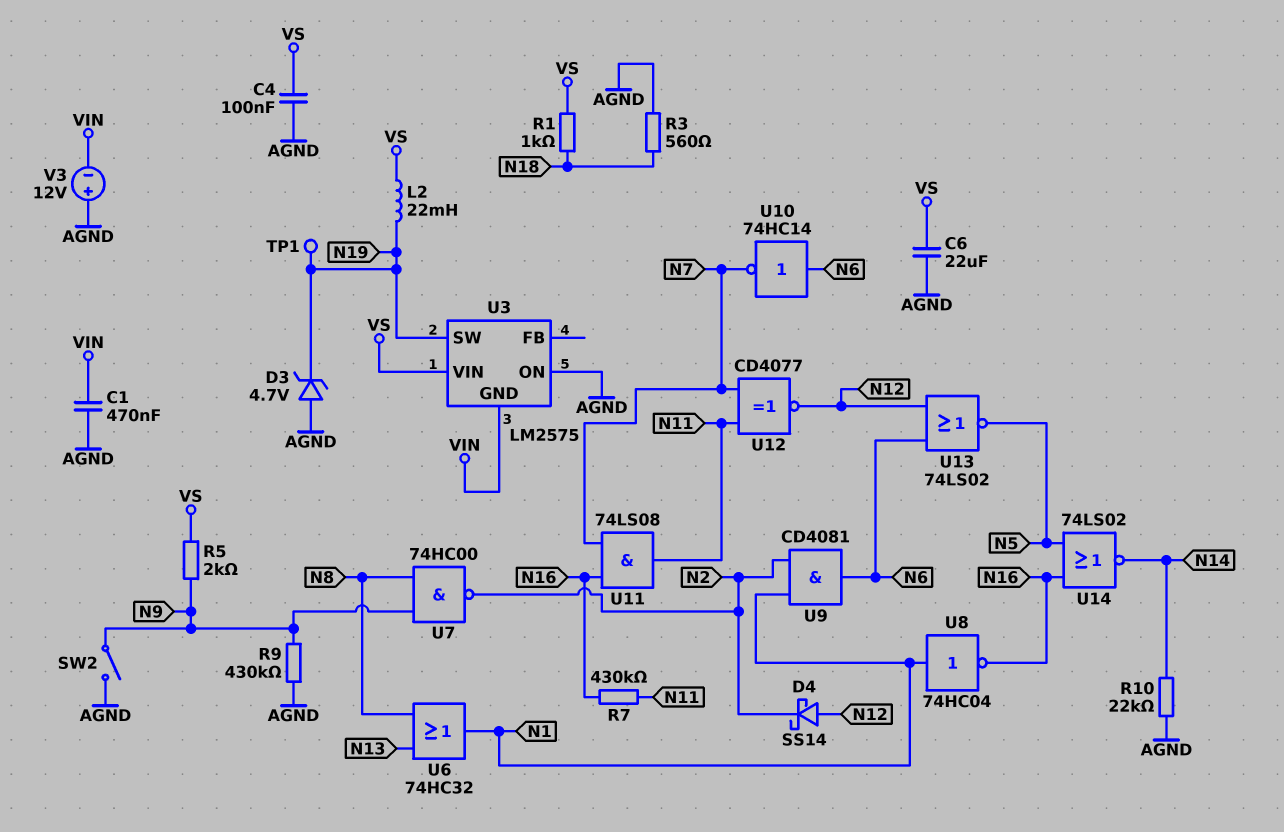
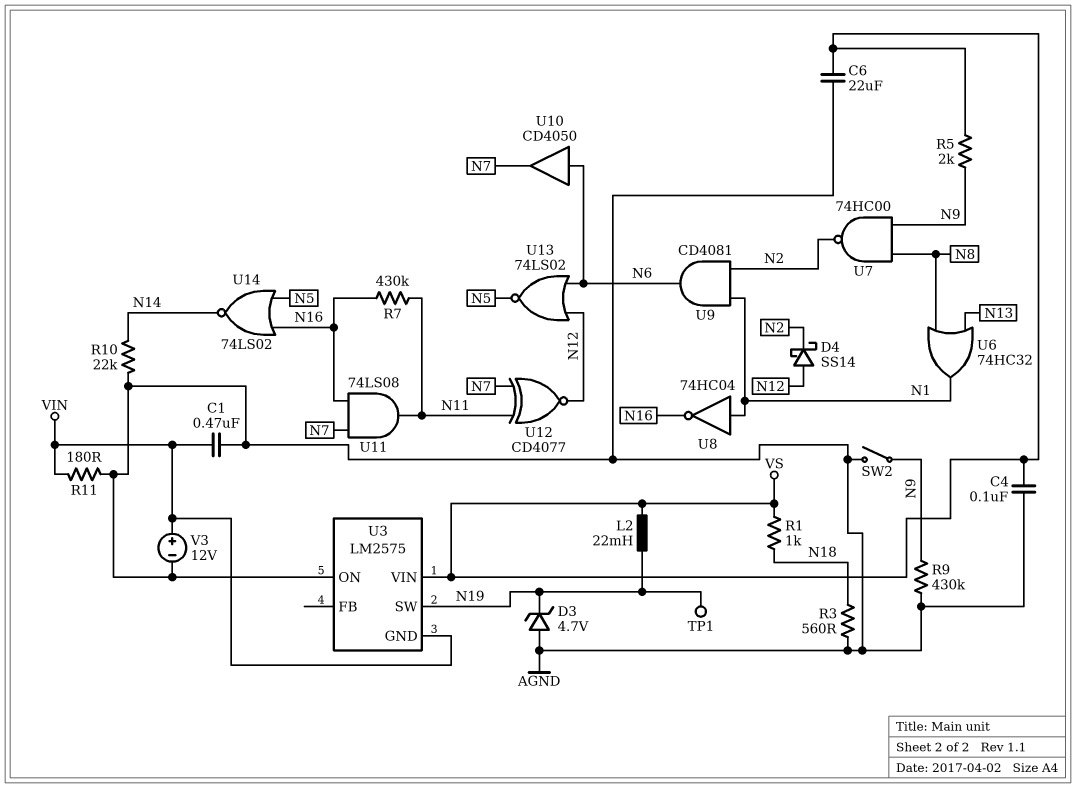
R11: none -> 180 (AGND, VIN)
U10: NOT 74HC14 (in N6, out N7) -> buffer CD4050 (in N6, out N7)
V3: 12V (plus AGND, minus VIN) -> 12V (plus VIN, minus AGND)

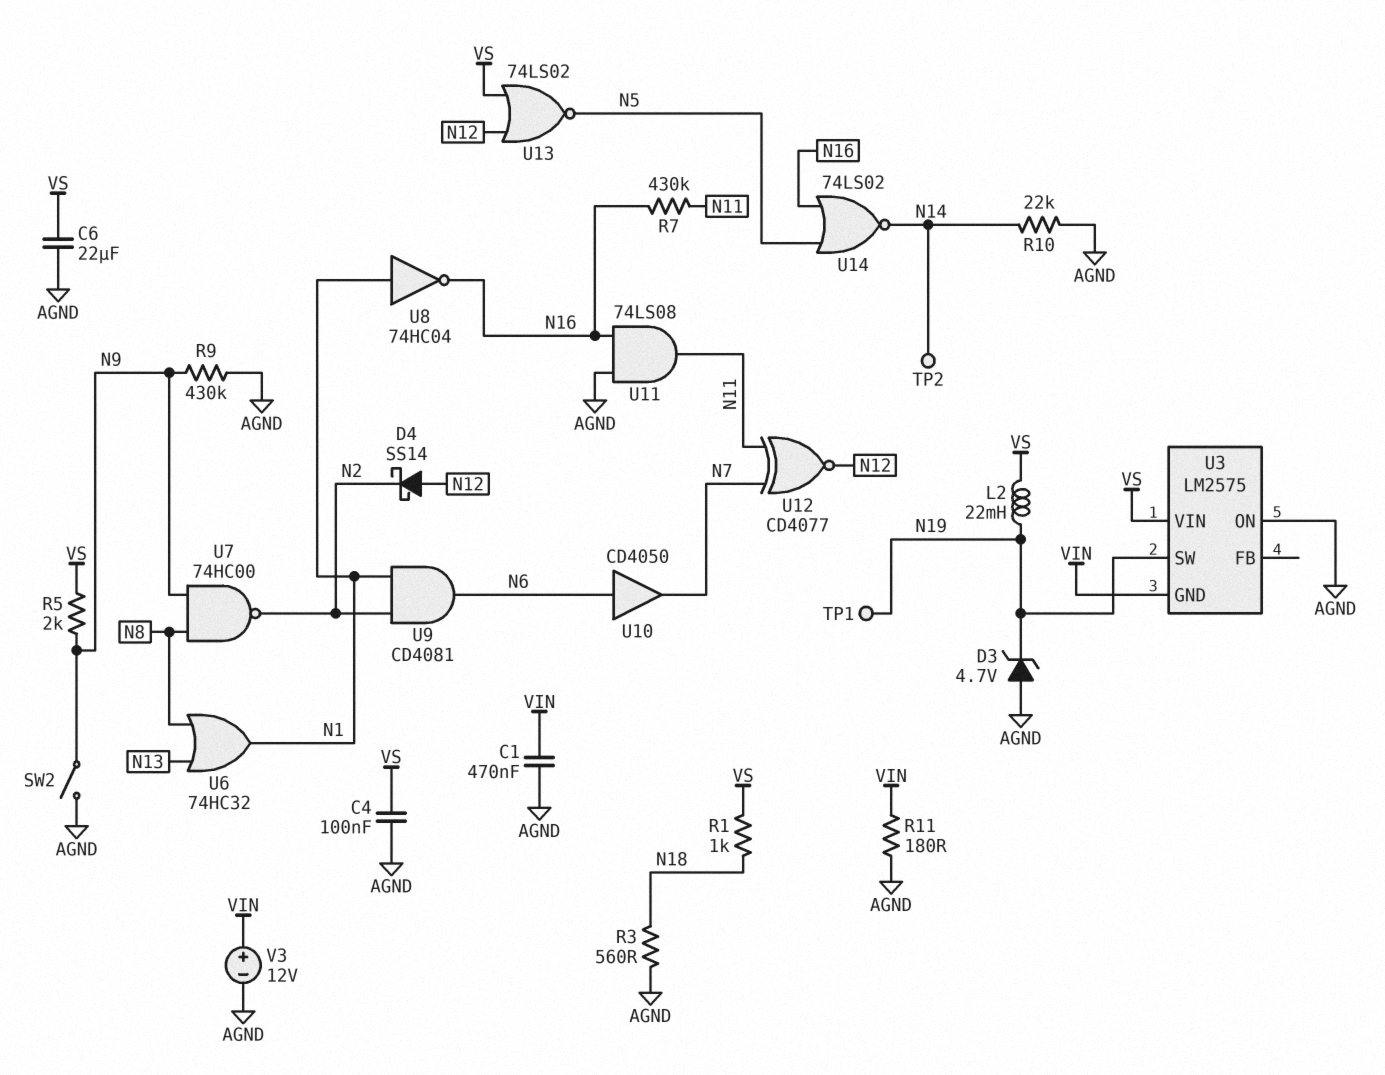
TP2: none -> test point (N14)
U11: AND 74LS08 (in N7, in N16, out N11) -> AND 74LS08 (in AGND, in N16, out N11)
U13: NOR 74LS02 (in N6, in N12, out N5) -> NOR 74LS02 (in N12, in VS, out N5)

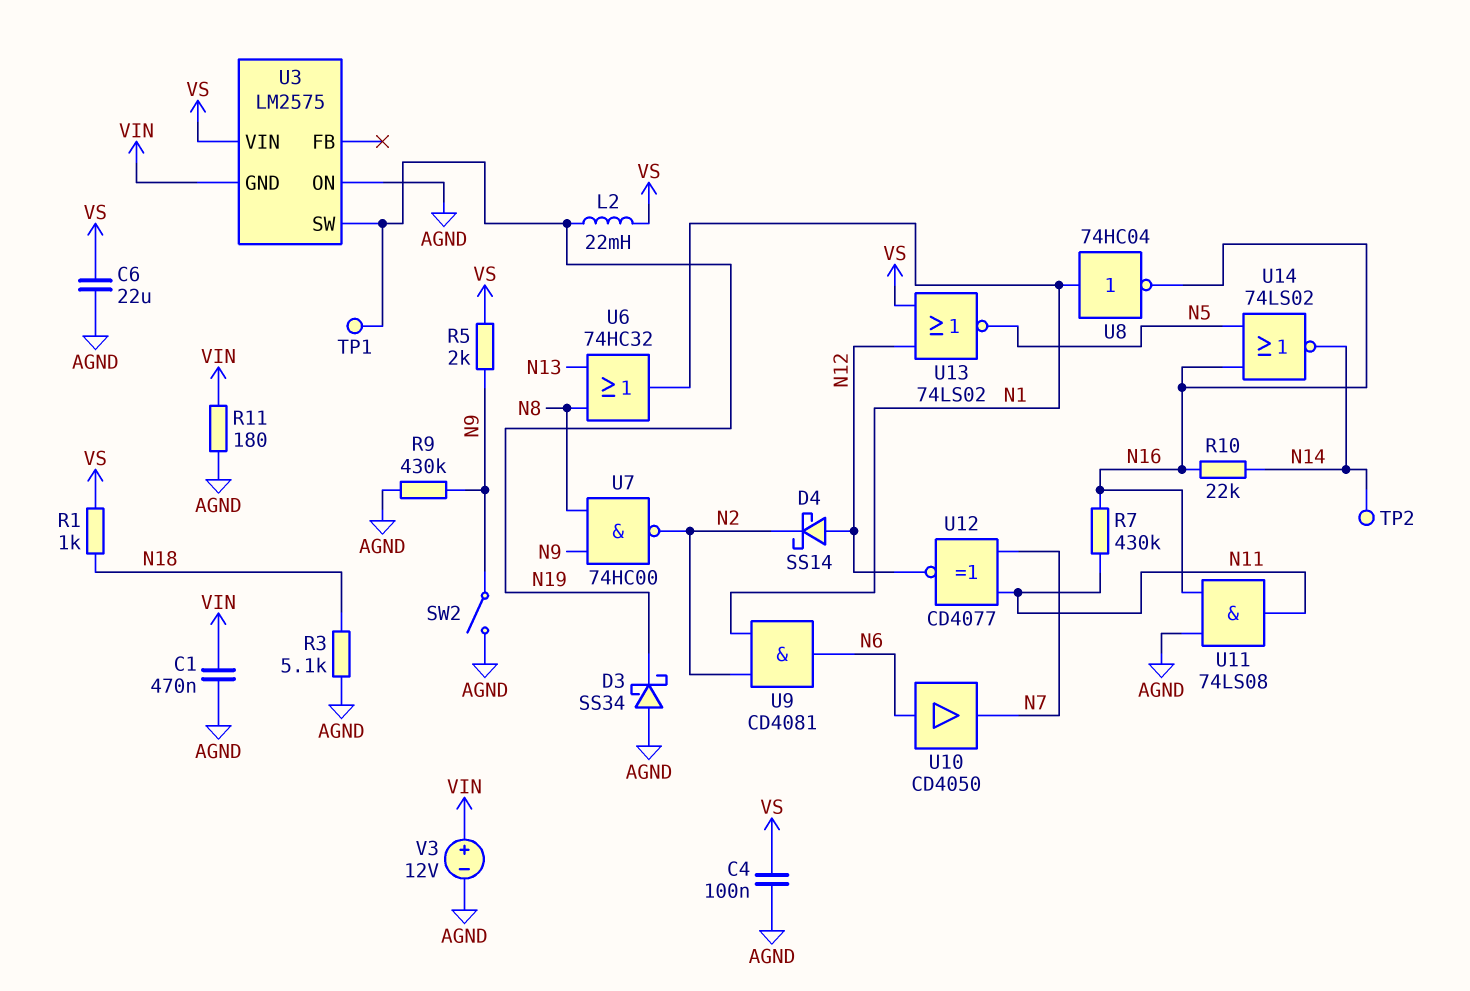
D3: zener 4.7V (A AGND, K N19) -> schottky SS34 (A AGND, K N19)
R3: 560 (AGND, N18) -> 5.1k (AGND, N18)
R10: 22k (AGND, N14) -> 22k (N14, N16)

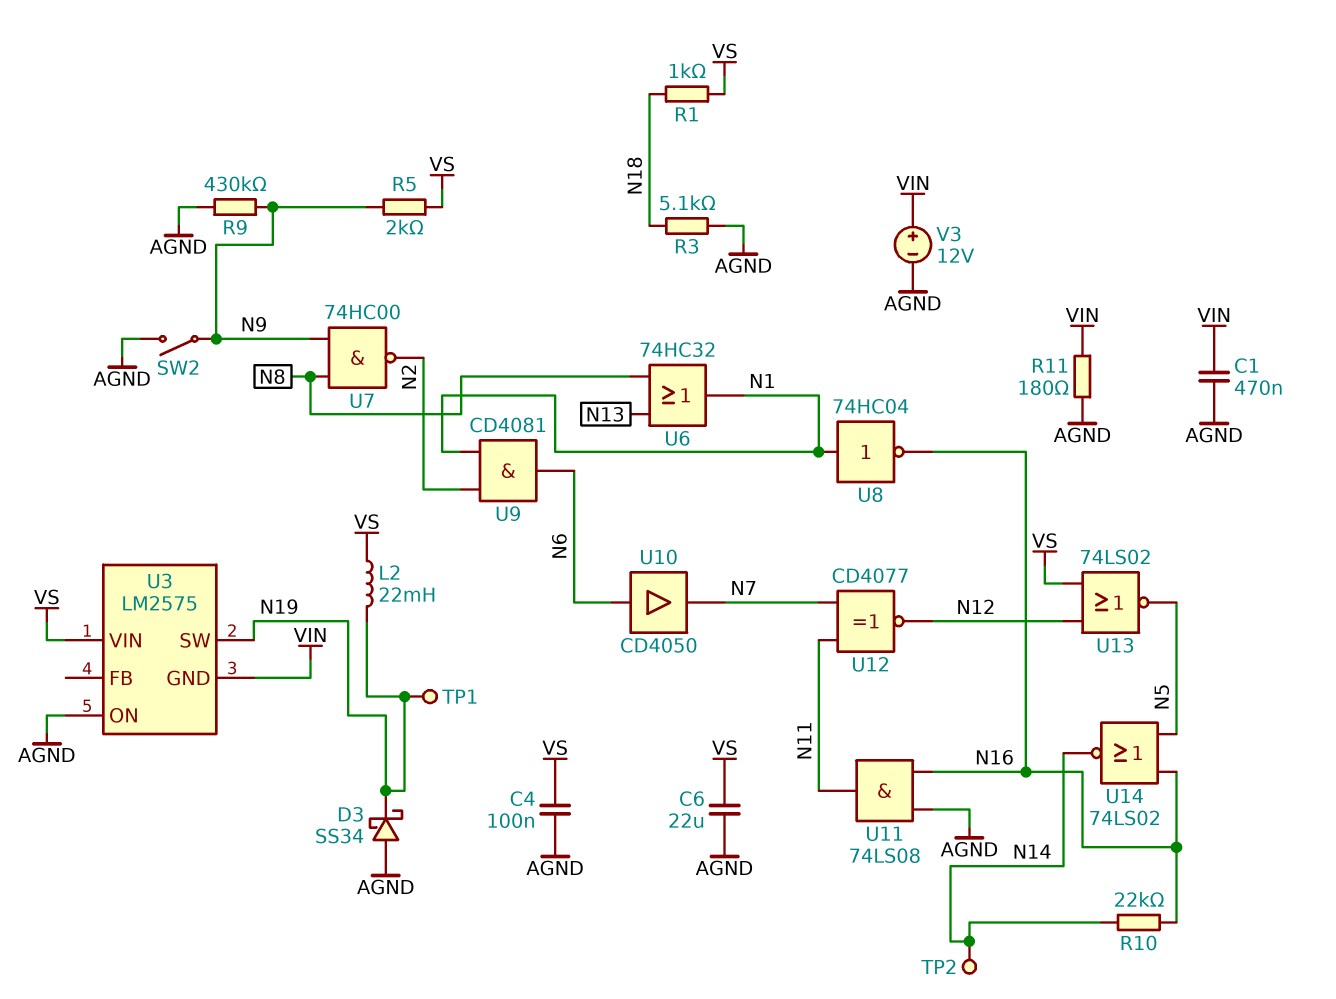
D4: schottky SS14 (A N12, K N2) -> none
R7: 430k (N11, N16) -> none

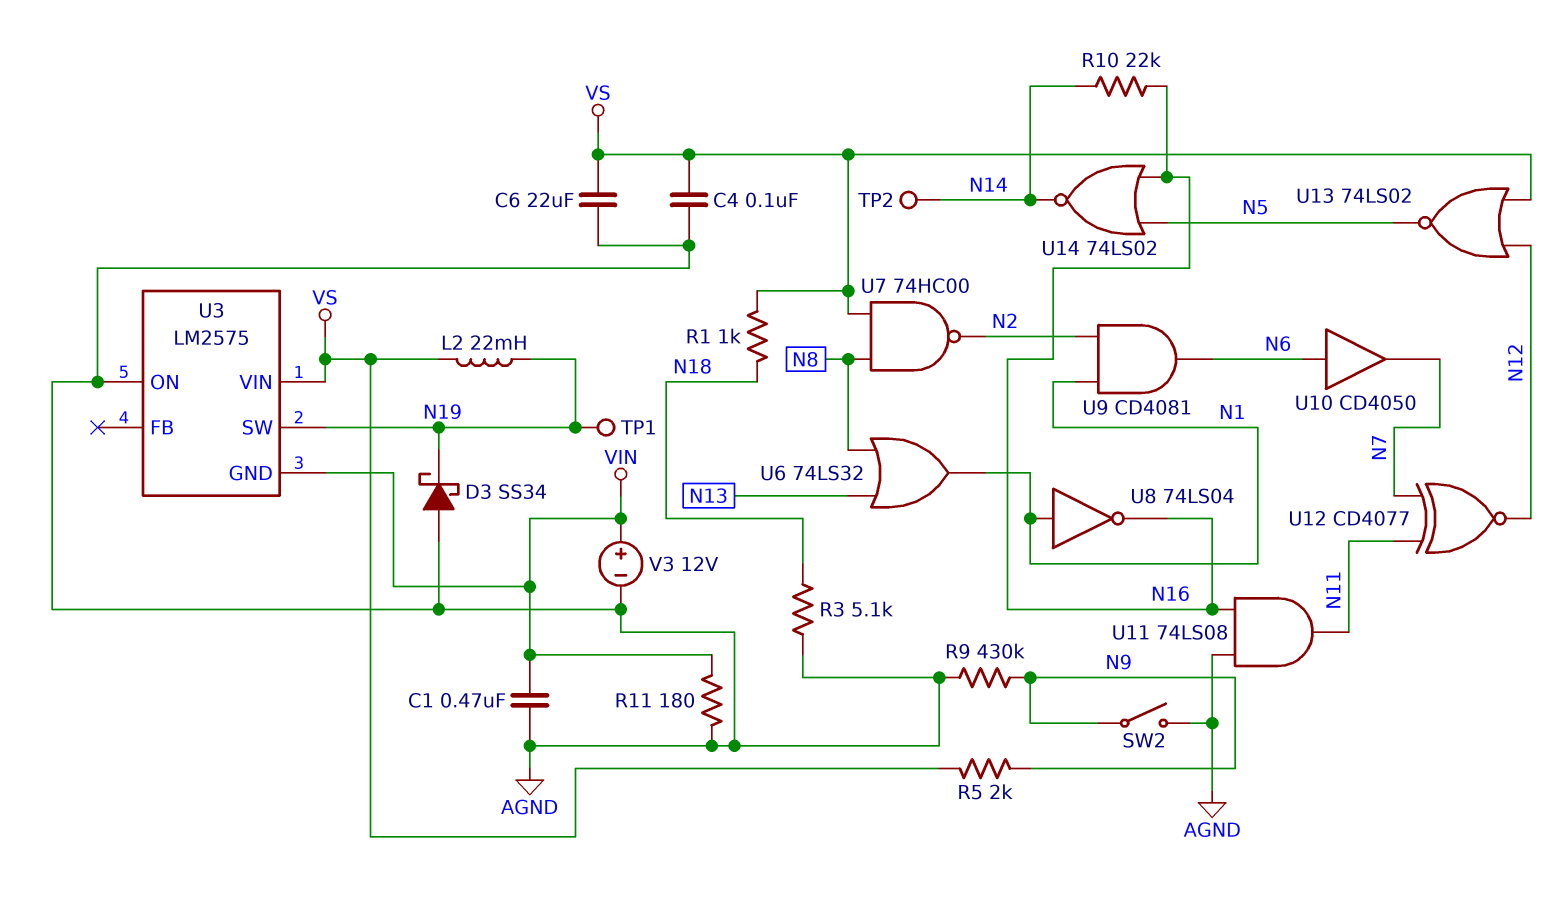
U6: OR 74HC32 (in N8, in N13, out N1) -> OR 74LS32 (in N8, in N13, out N1)
U7: NAND 74HC00 (in N8, in N9, out N2) -> NAND 74HC00 (in N8, in VS, out N2)
U8: NOT 74HC04 (in N1, out N16) -> NOT 74LS04 (in N1, out N16)

